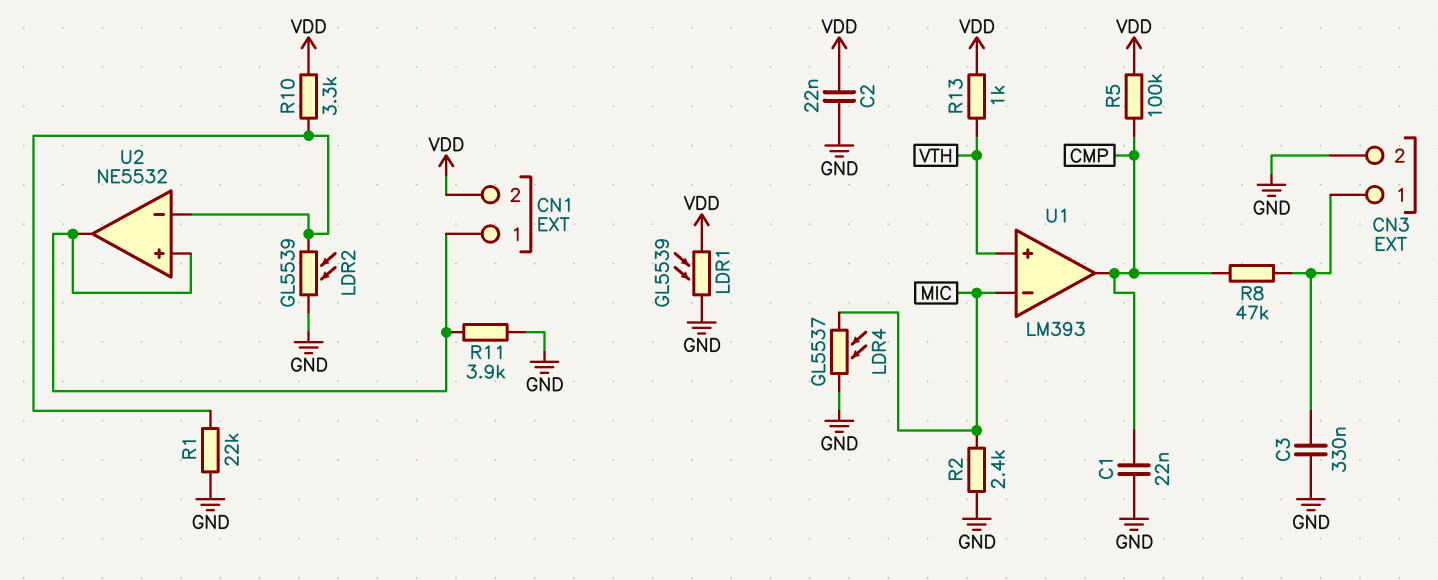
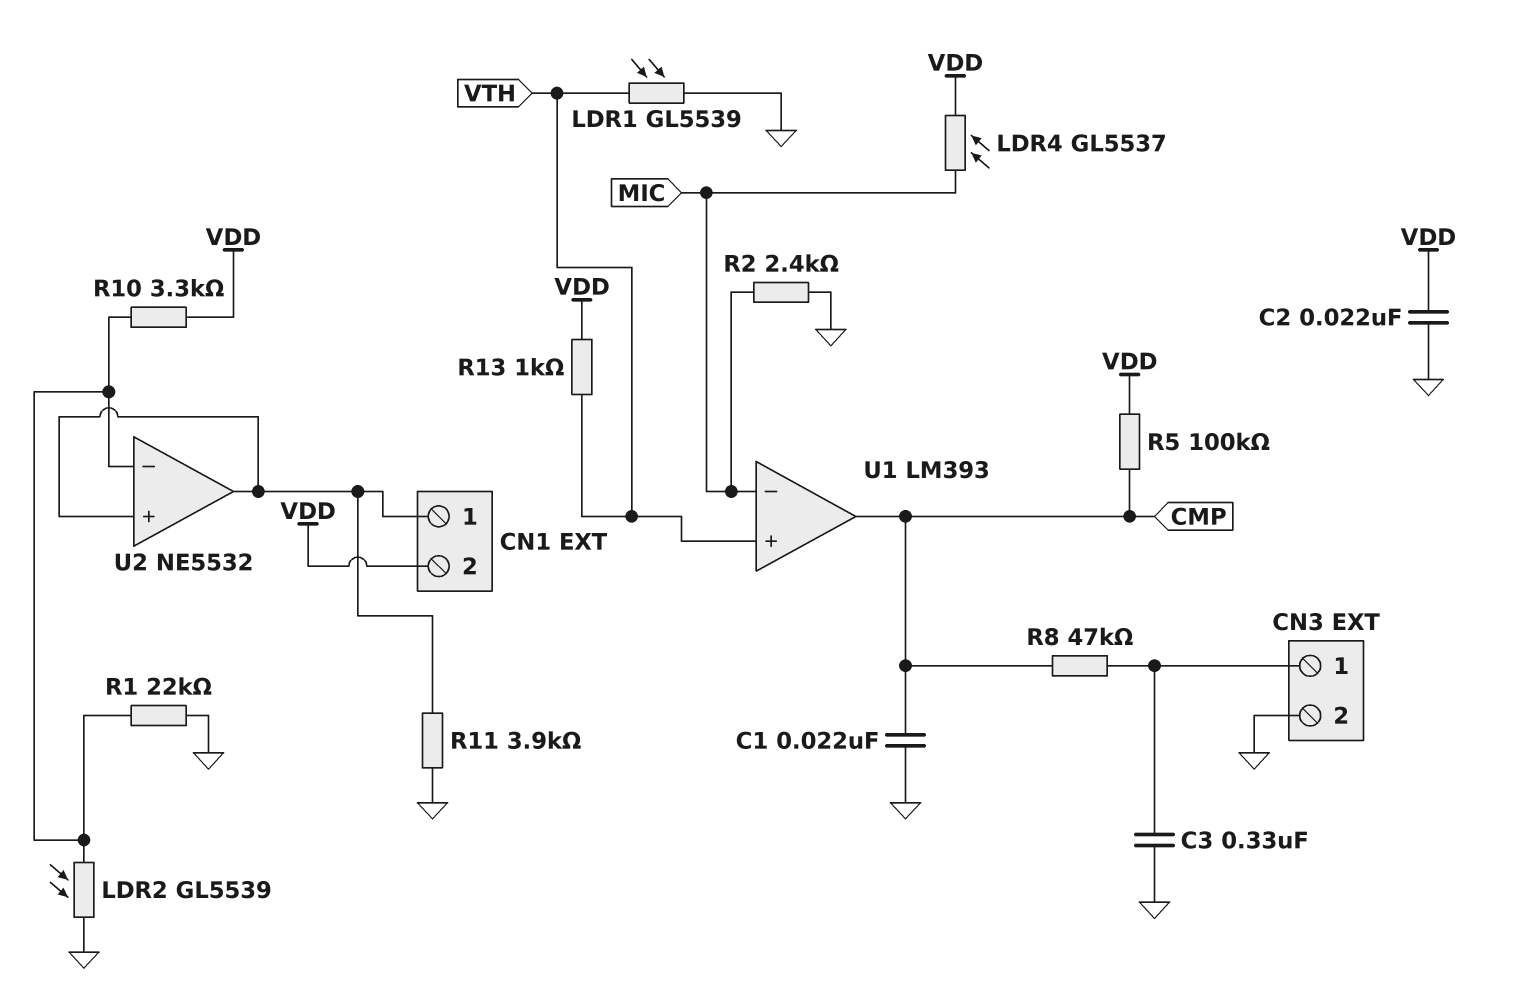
LDR1: GL5539 (GND, VDD) -> GL5539 (GND, VTH)
LDR4: GL5537 (GND, MIC) -> GL5537 (MIC, VDD)

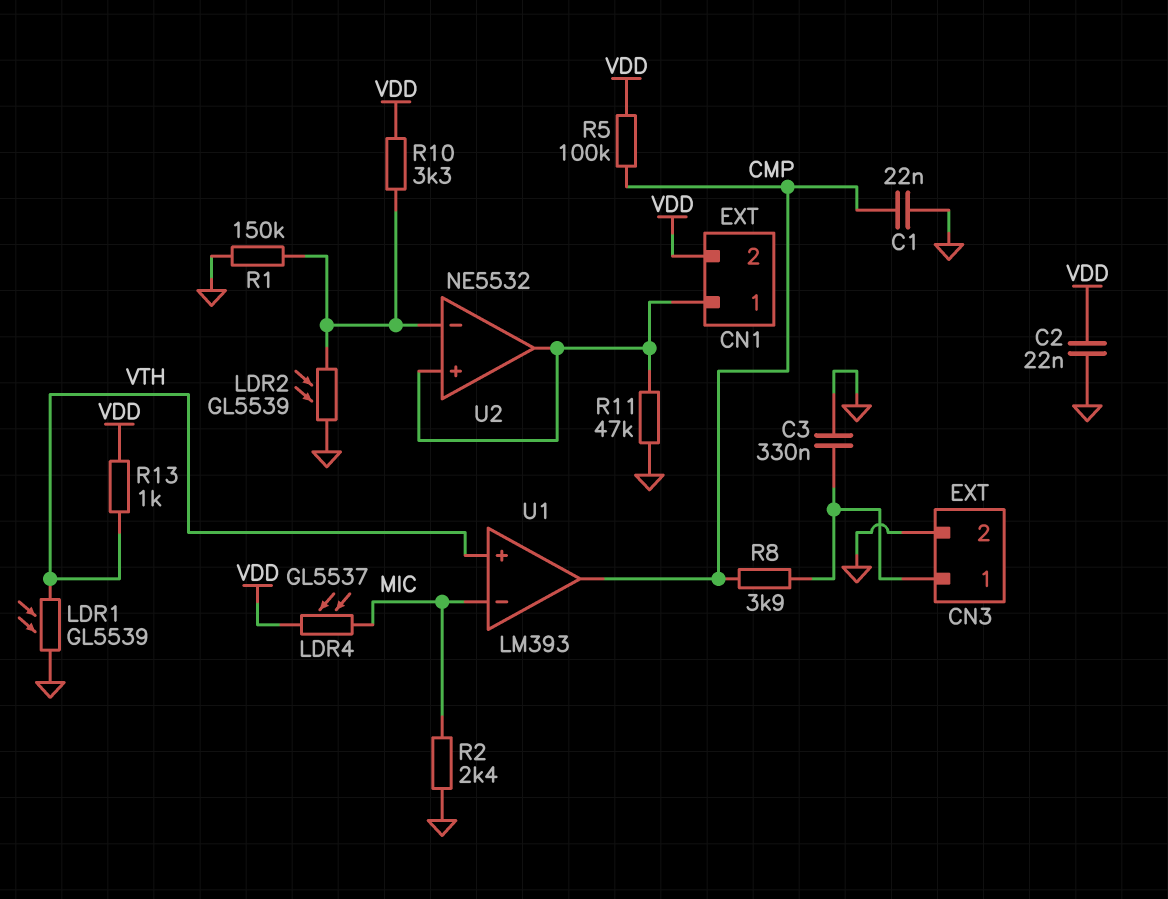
R1: 22k (GND, U2/in-) -> 150k (GND, U2/in-)
R8: 47k (CMP, CN3/1) -> 3.9k (CMP, CN3/1)
R11: 3.9k (CN1/1, GND) -> 47k (CN1/1, GND)

